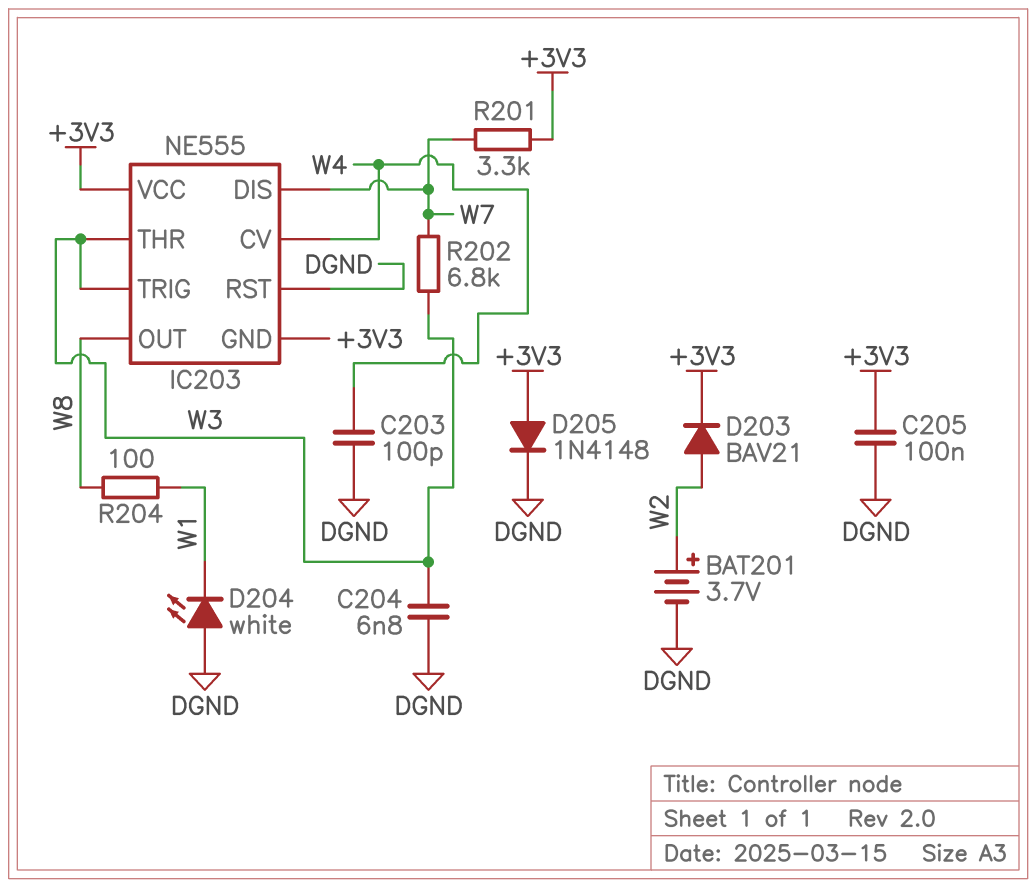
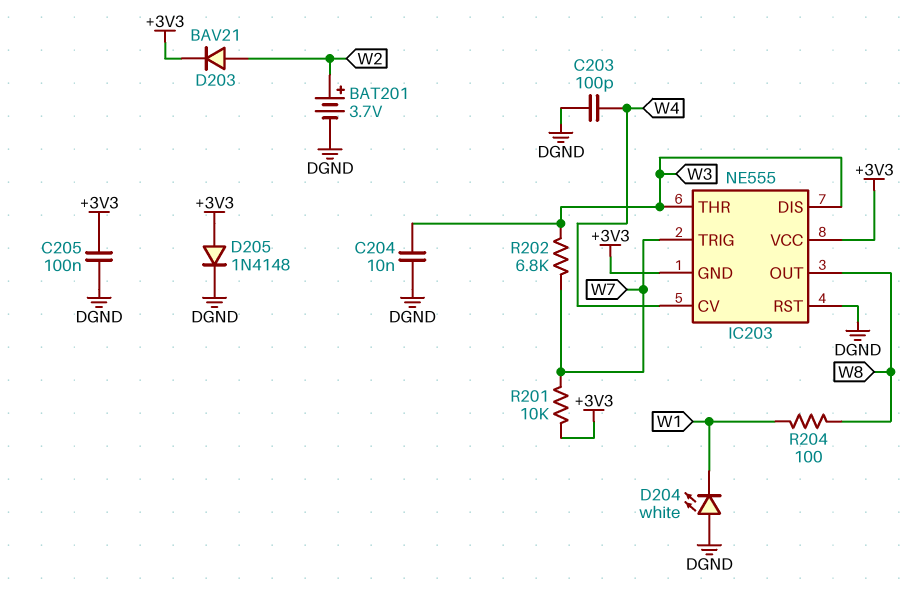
C204: 6.8nF (DGND, W3) -> 10nF (DGND, W3)
IC203 pin DIS: W7 -> W3
IC203 pin TRIG: W3 -> W7
R201: 3.3k (+3V3, W7) -> 10k (+3V3, W7)

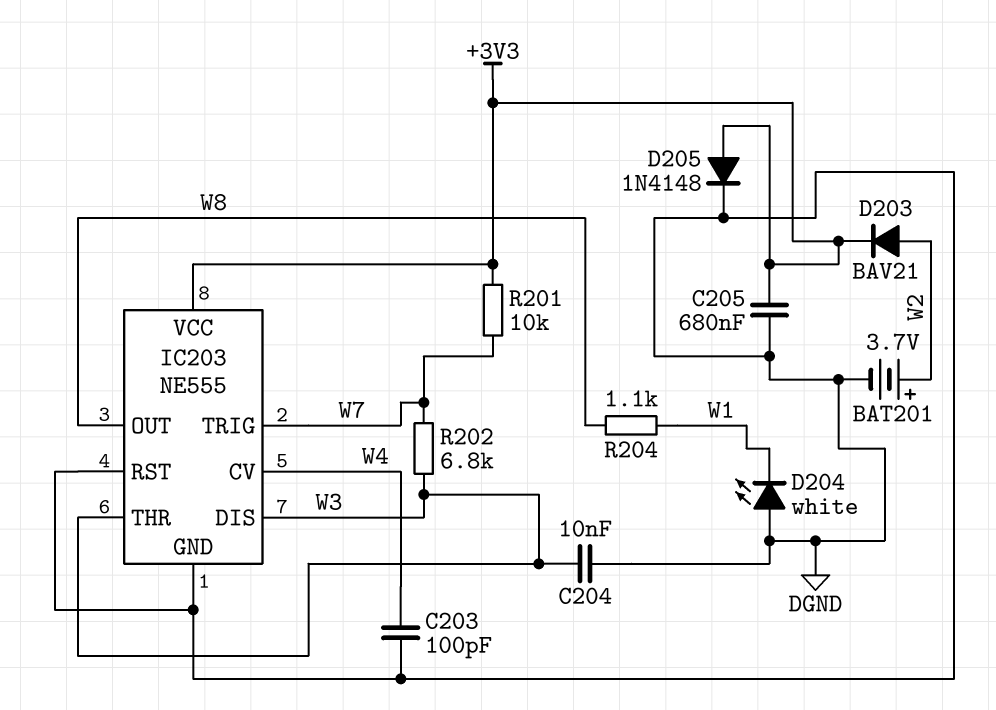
C205: 100nF (+3V3, DGND) -> 680nF (+3V3, DGND)
IC203 pin GND: +3V3 -> DGND
R204: 100 (W1, W8) -> 1.1k (W1, W8)

